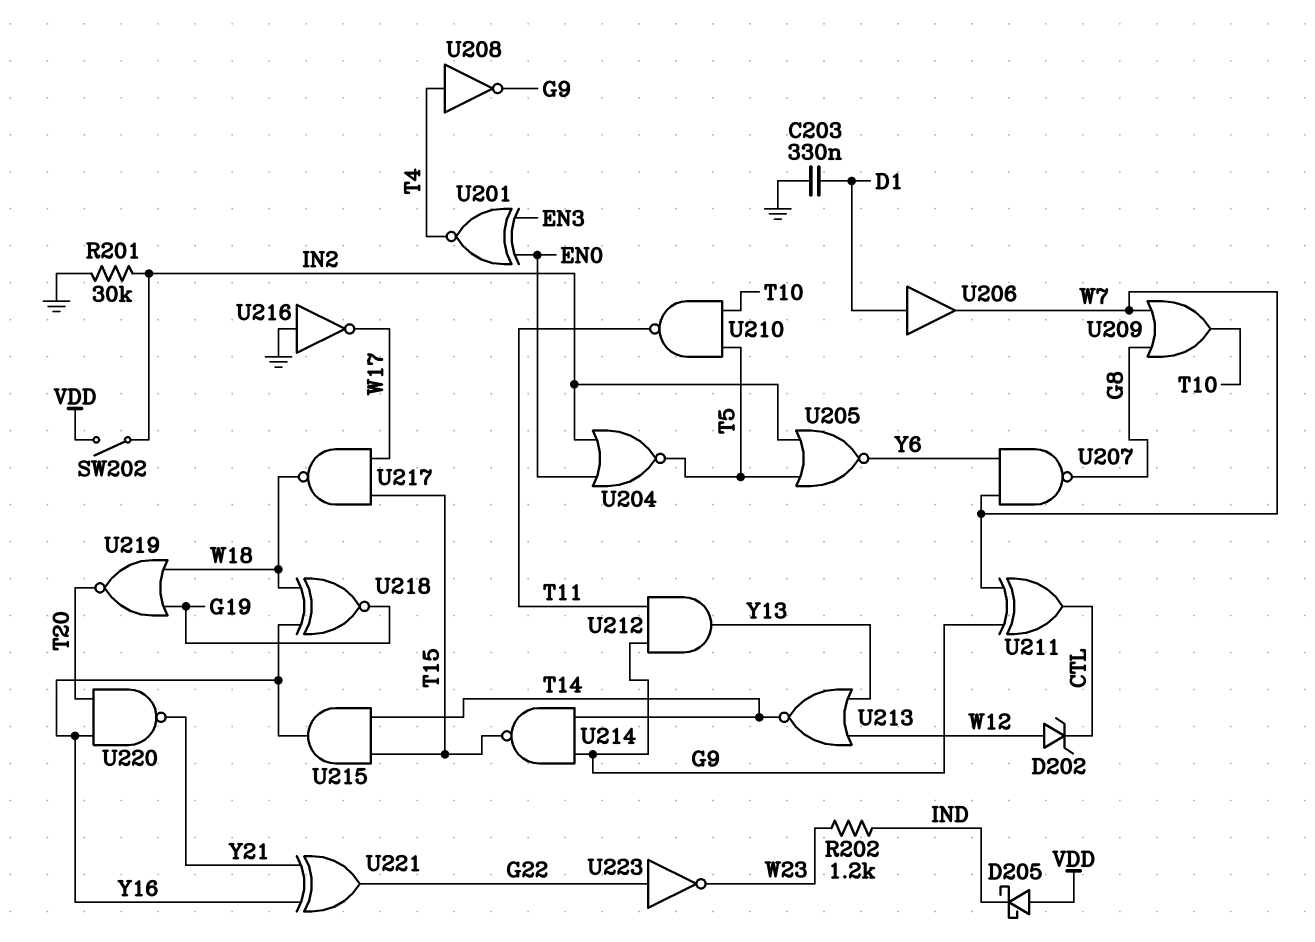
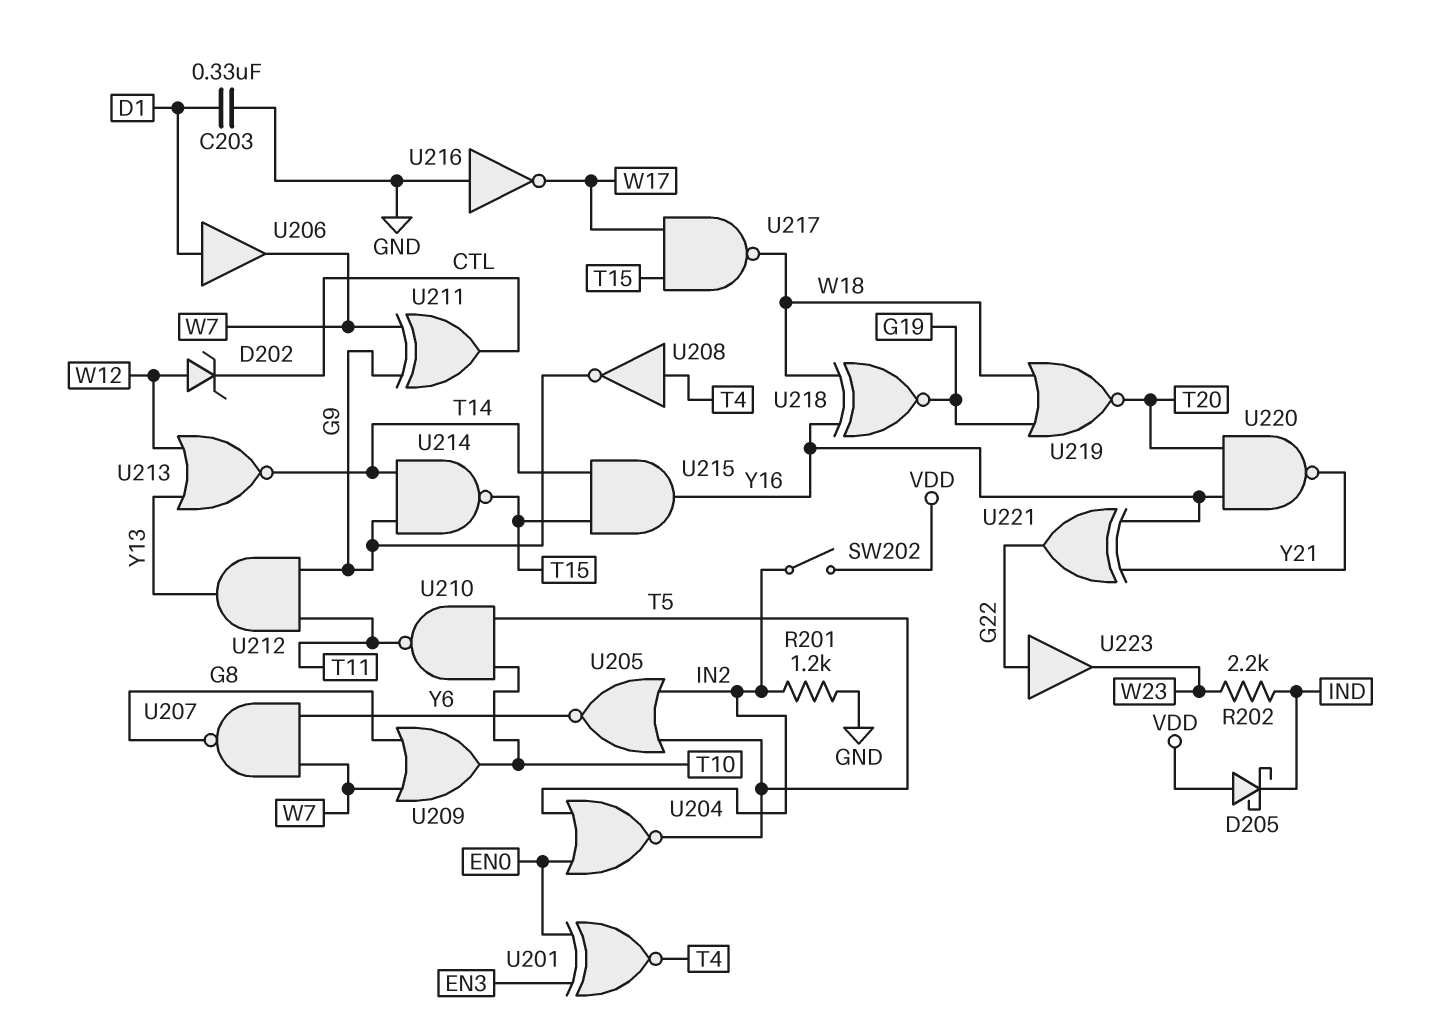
R201: 30k (GND, IN2) -> 1.2k (GND, IN2)
R202: 1.2k (IND, W23) -> 2.2k (IND, W23)
U223: NOT (in G22, out W23) -> buffer (in G22, out W23)

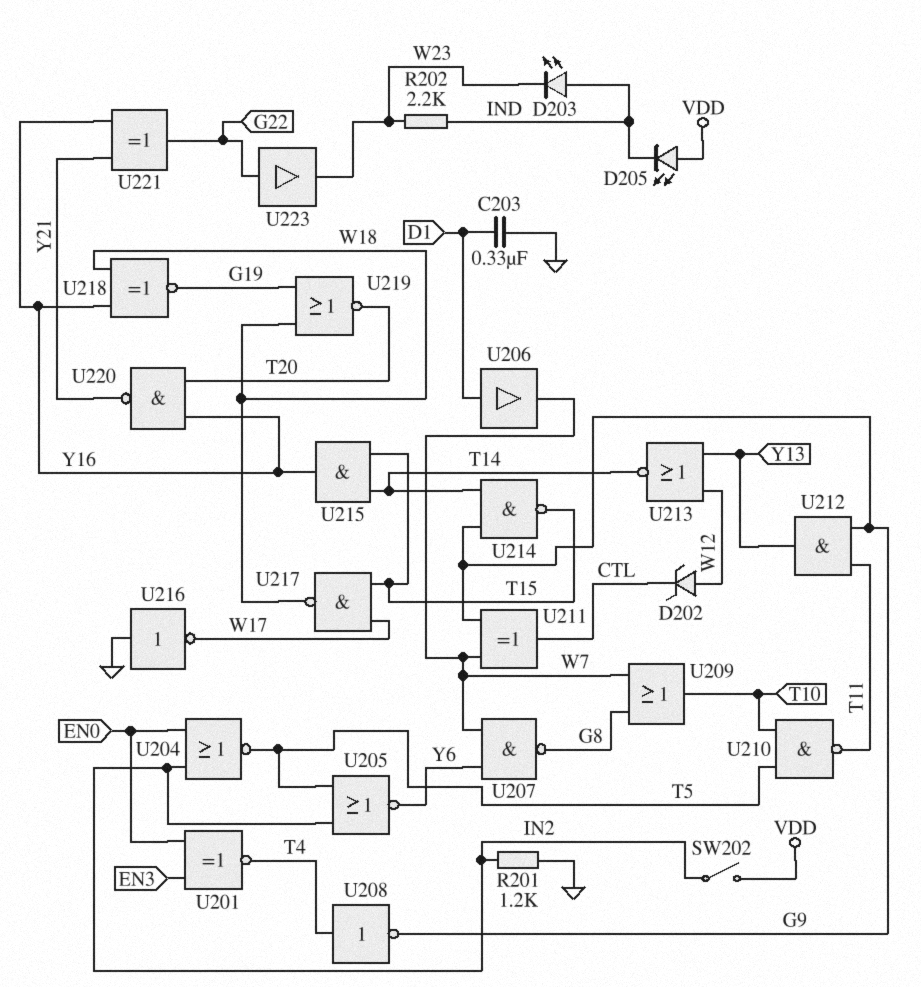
D203: none -> LED (A IND, K W23)
D205: schottky (A VDD, K IND) -> LED (A VDD, K IND)

